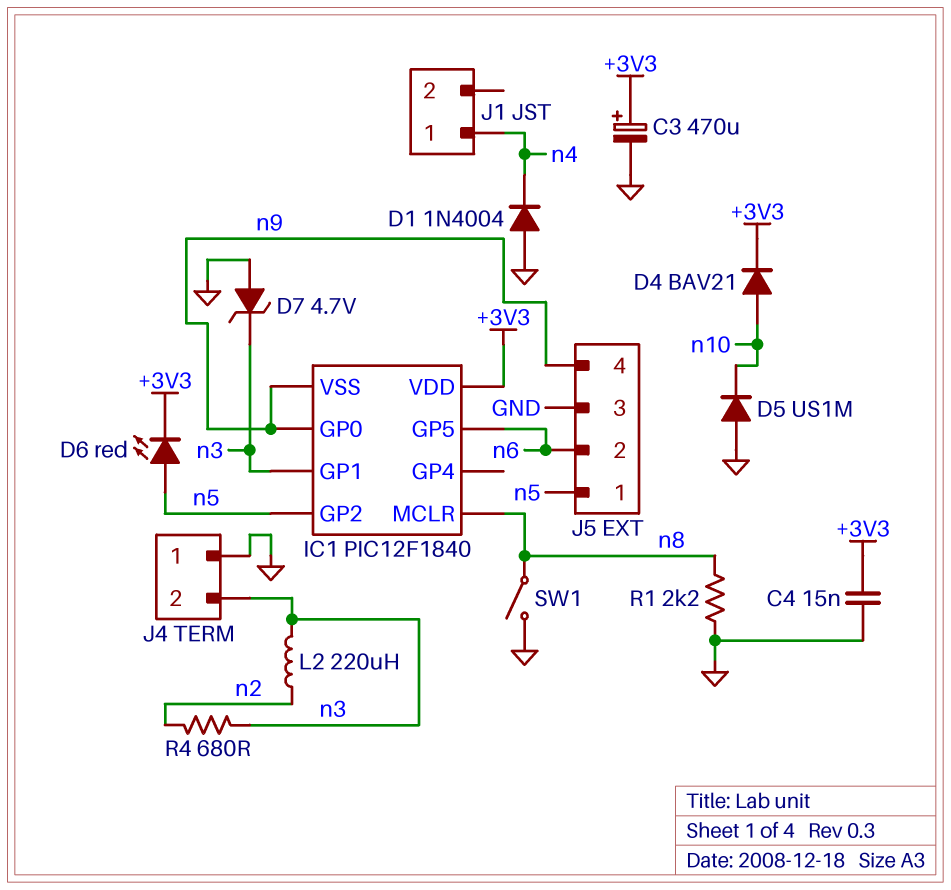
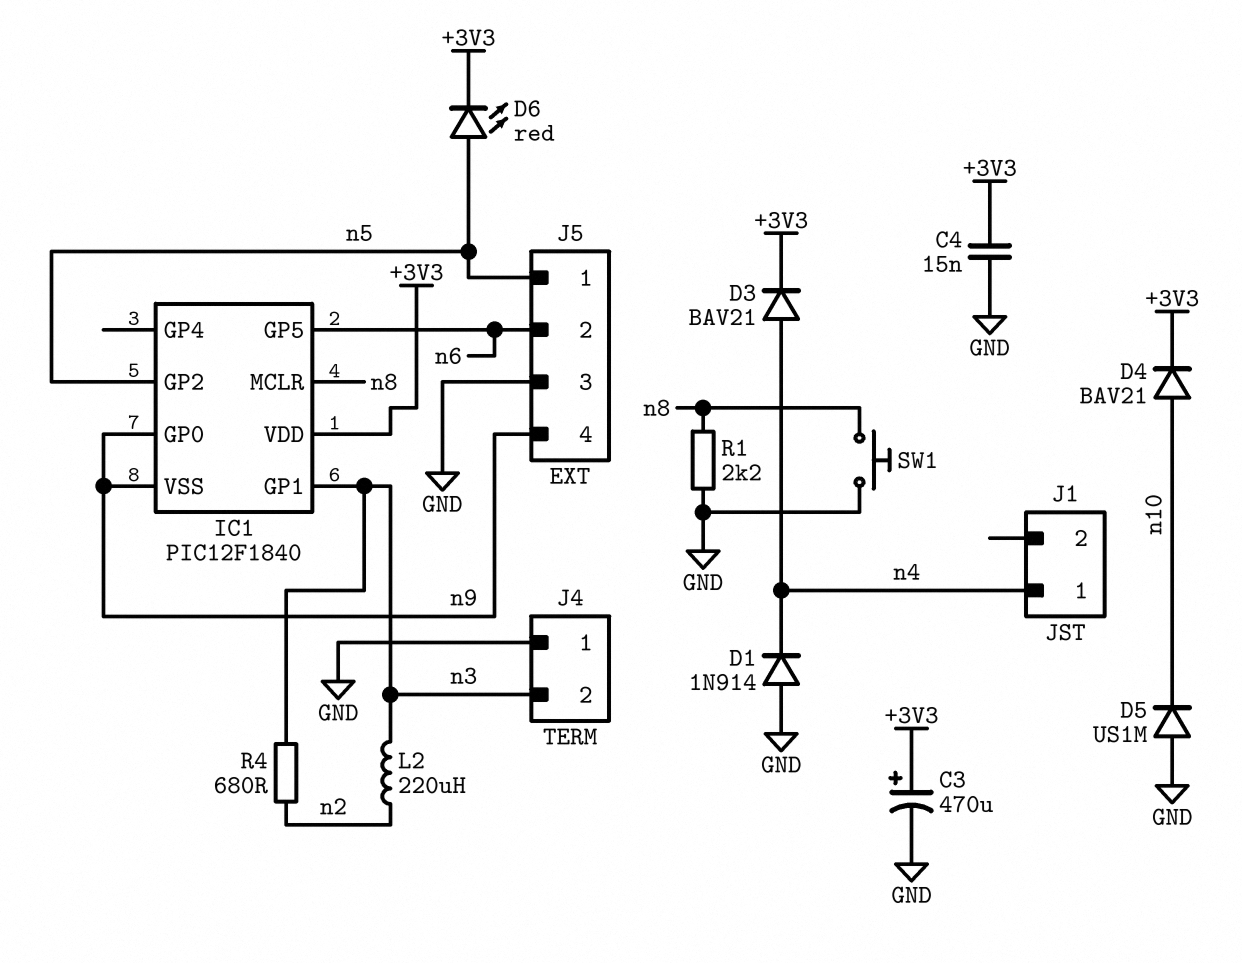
D1: diode 1N4004 (A GND, K n4) -> diode 1N914 (A GND, K n4)
D3: none -> diode BAV21 (A n4, K +3V3)
D7: zener 4.7V (A GND, K n3) -> none
SW1: switch (GND, n8) -> button (GND, n8)

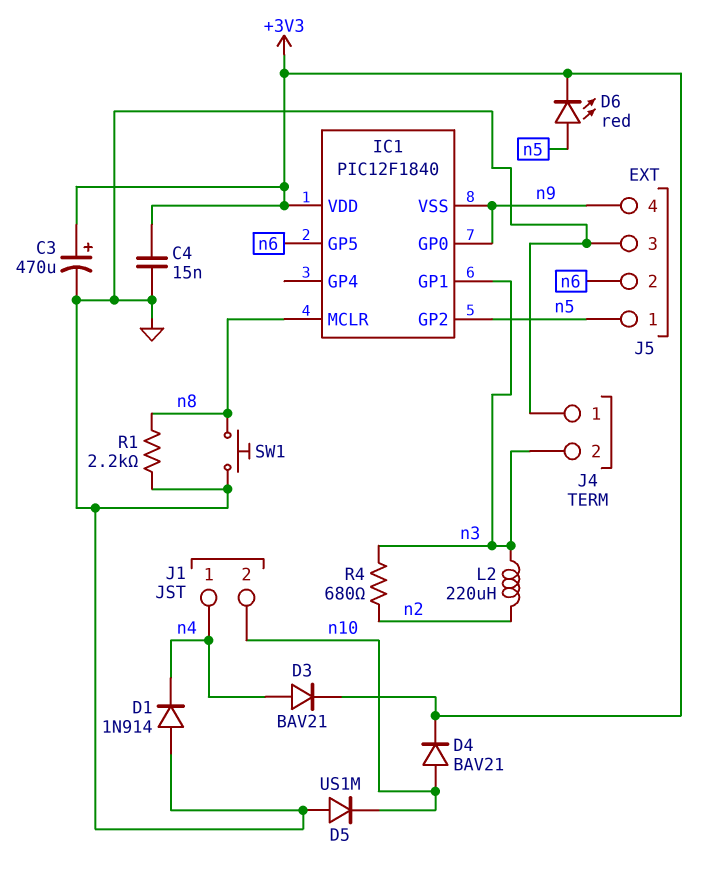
J1 pin 2: none -> n10

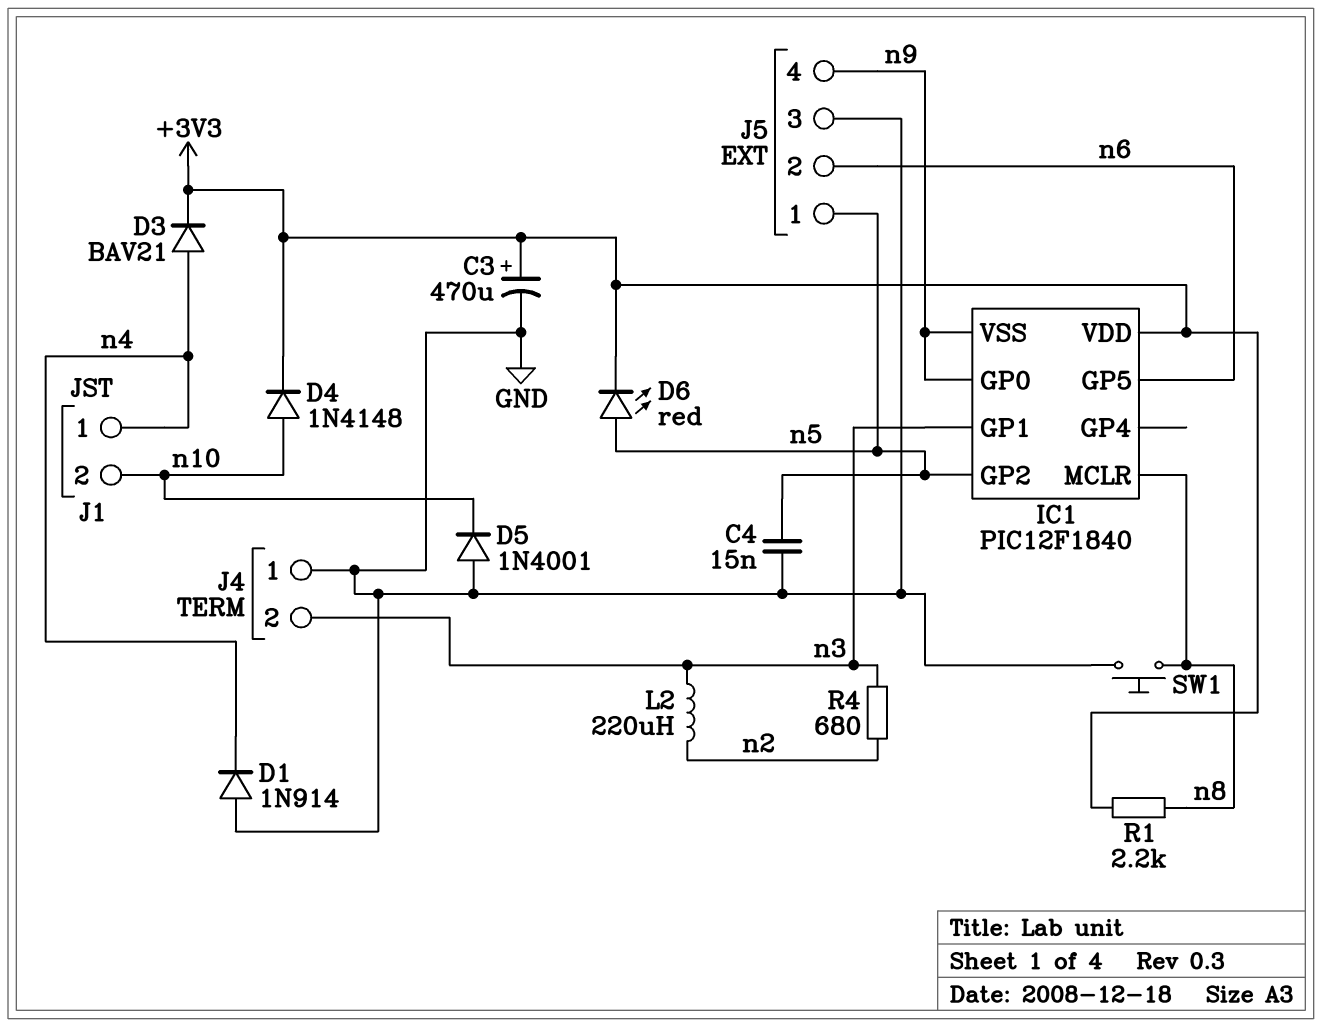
C4: 15nF (+3V3, GND) -> 15nF (GND, n5)
D4: diode BAV21 (A n10, K +3V3) -> diode 1N4148 (A n10, K +3V3)
D5: diode US1M (A GND, K n10) -> diode 1N4001 (A GND, K n10)
R1: 2.2k (GND, n8) -> 2.2k (+3V3, n8)

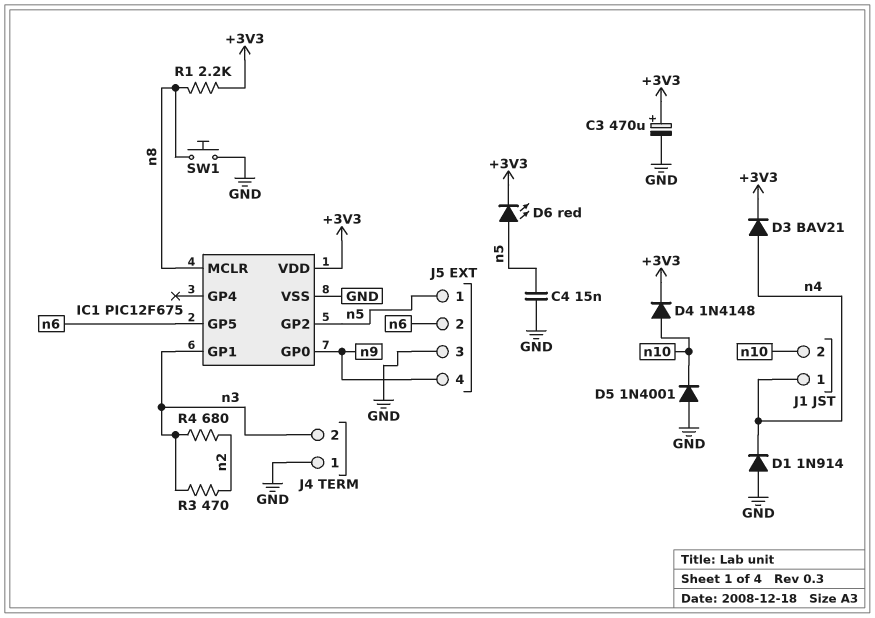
IC1: PIC12F1840 -> PIC12F675
IC1 pin VSS: n9 -> GND
L2: 220uH (n2, n3) -> none
R3: none -> 470 (n2, n3)

